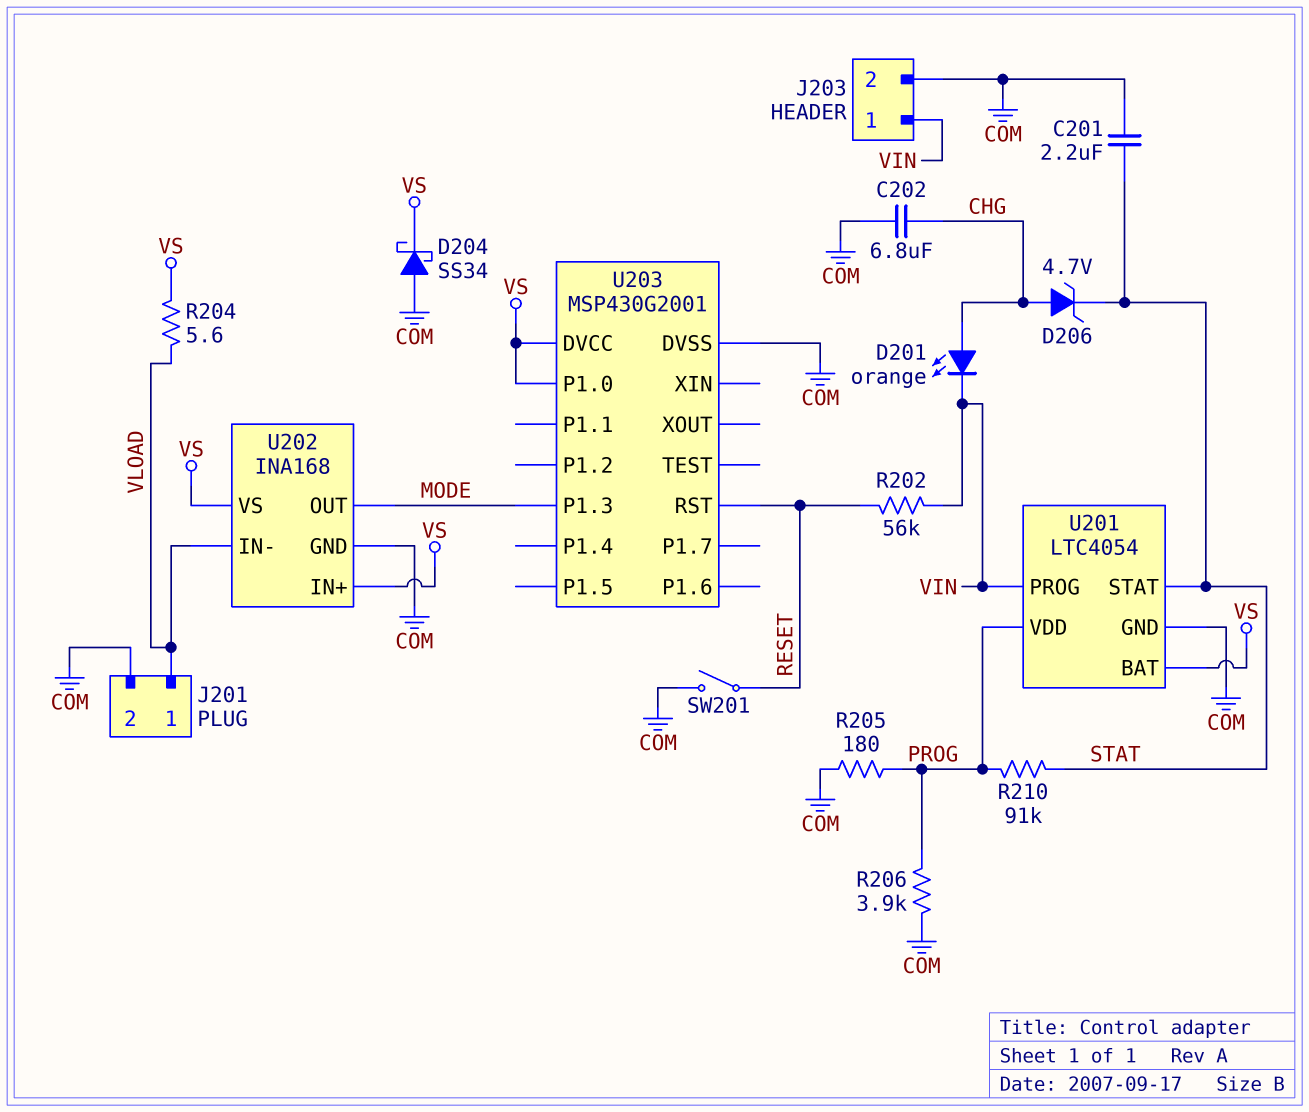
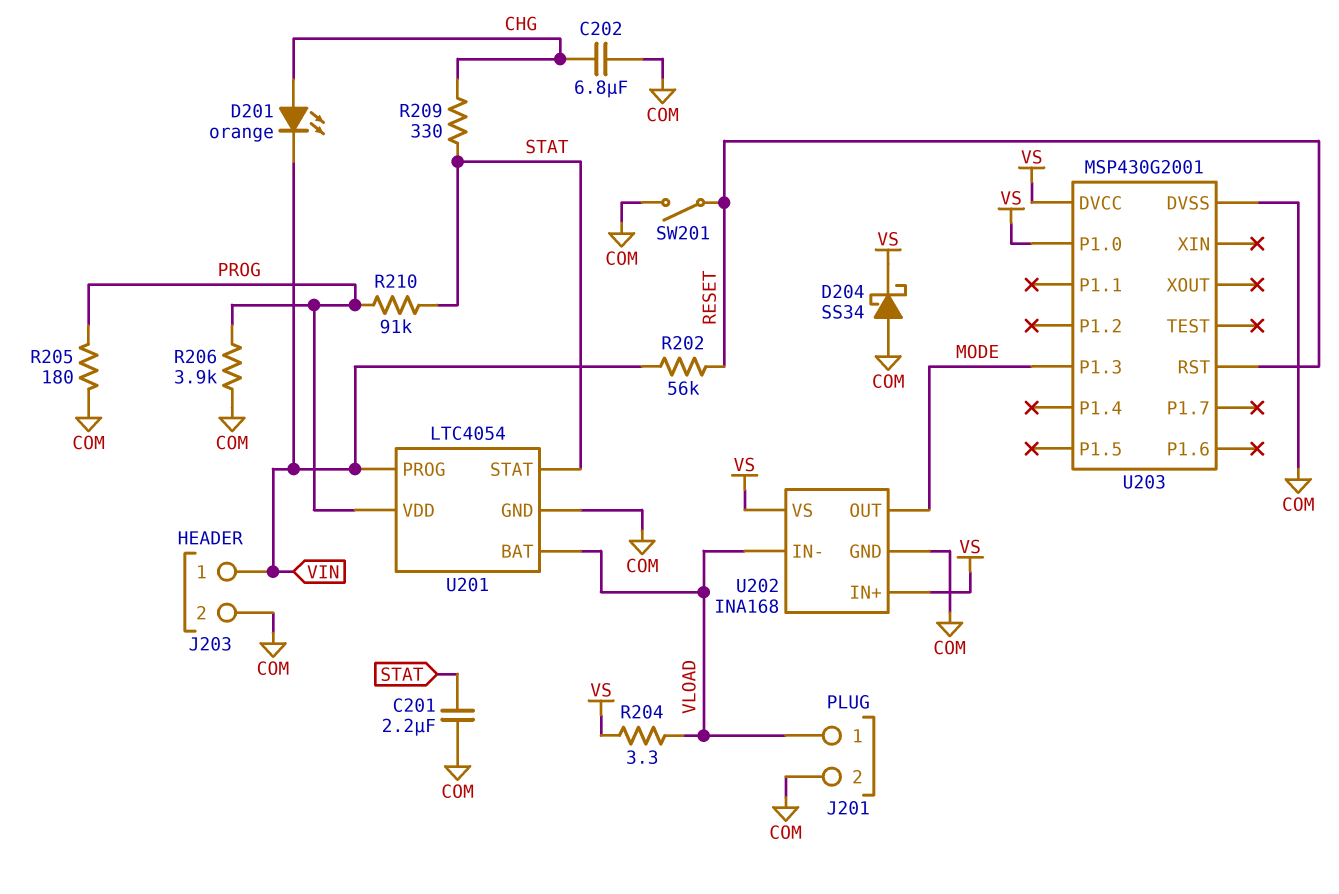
D206: zener 4.7V (A CHG, K STAT) -> none
R204: 5.6 (VLOAD, VS) -> 3.3 (VLOAD, VS)
R209: none -> 330 (CHG, STAT)
U201 pin BAT: VS -> VLOAD

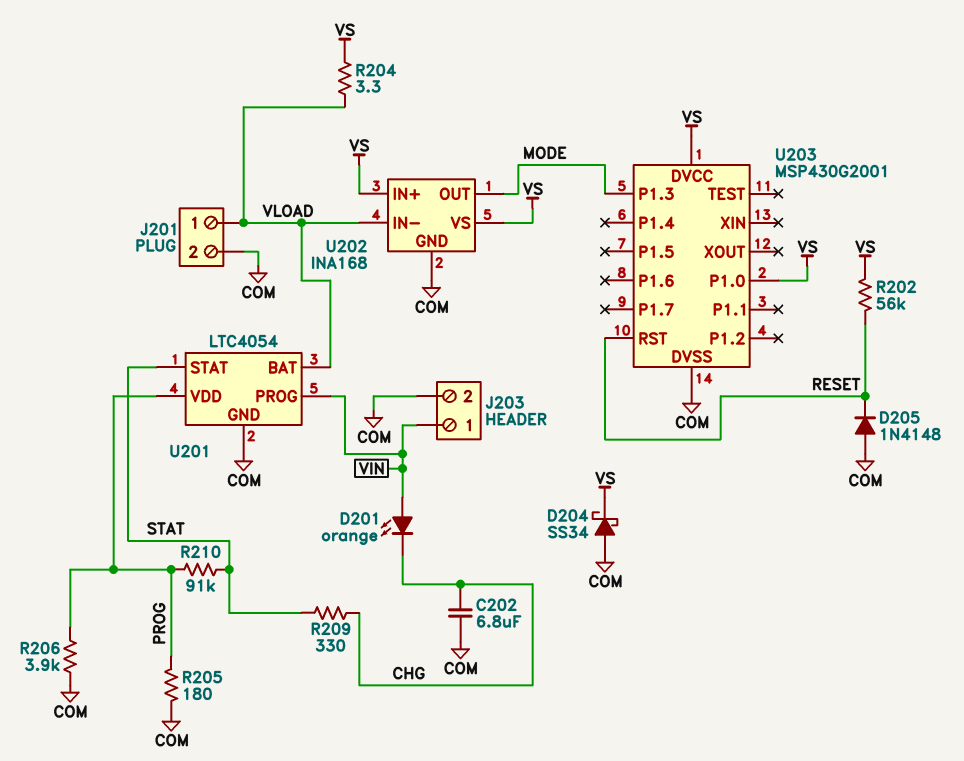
C201: 2.2uF (COM, STAT) -> none
D201: LED orange (A CHG, K VIN) -> LED orange (A VIN, K CHG)
D205: none -> diode 1N4148 (A COM, K RESET)
R202: 56k (RESET, VIN) -> 56k (RESET, VS)
SW201: switch (COM, RESET) -> none

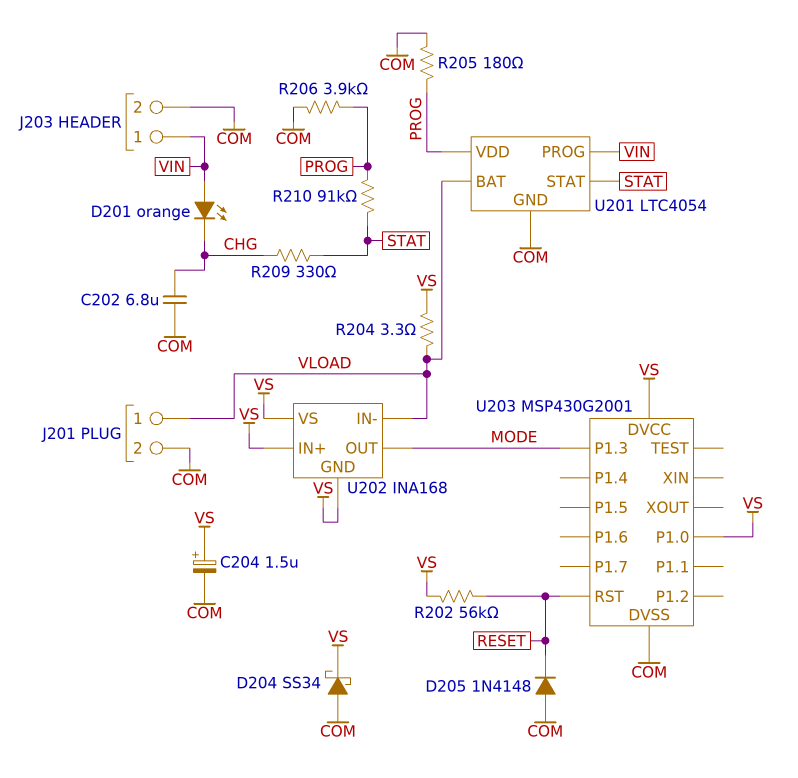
C204: none -> 1.5uF (plus VS, minus COM)
U202 pin GND: COM -> VS

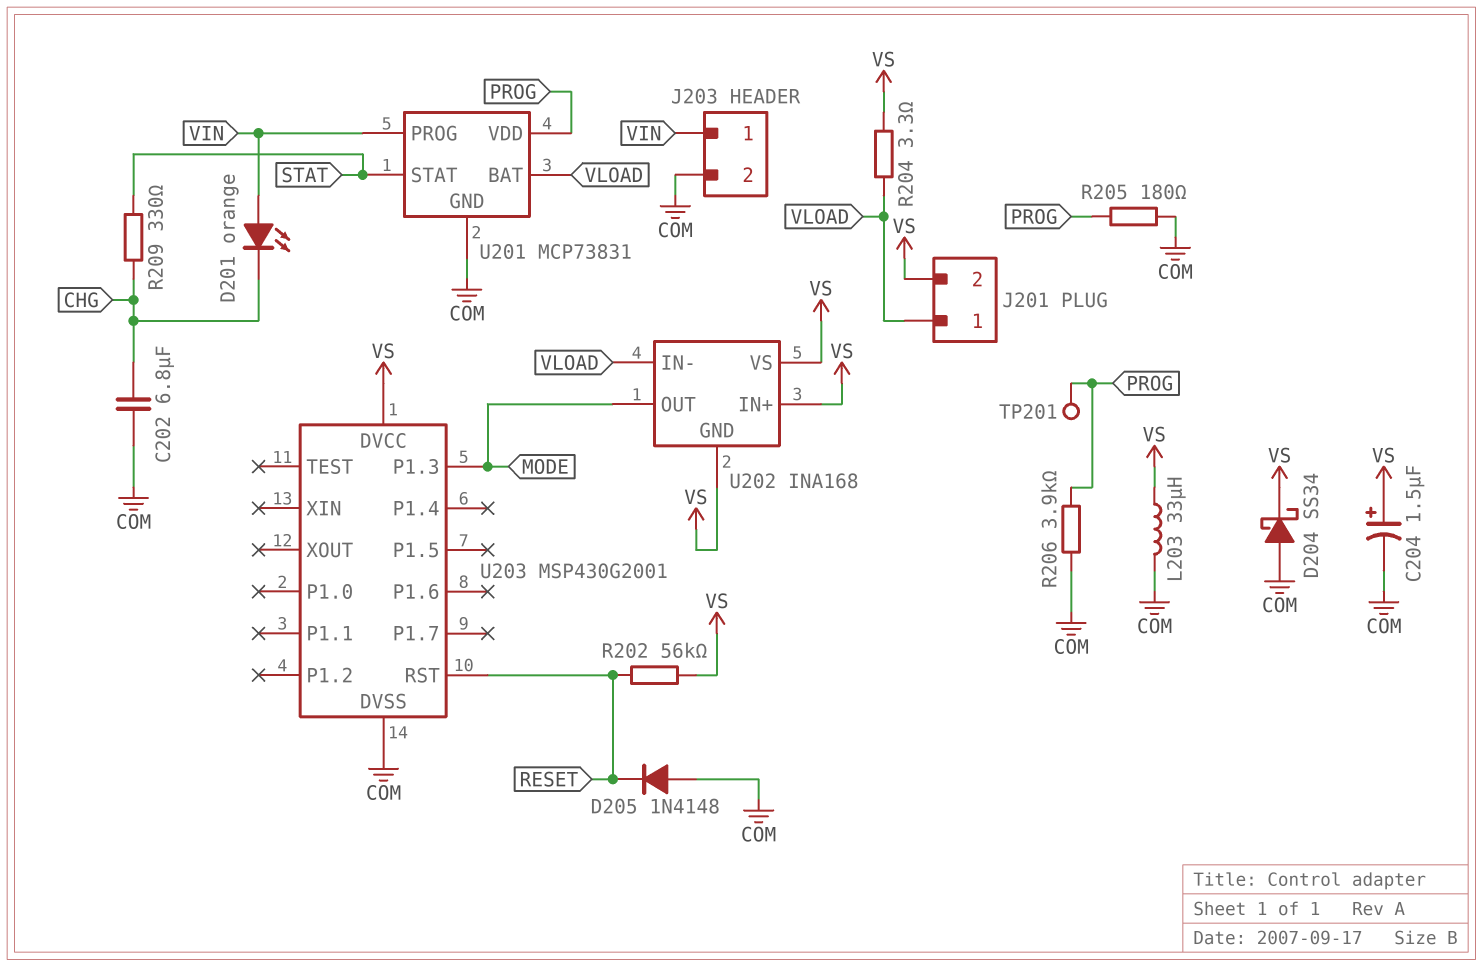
J201 pin 2: COM -> VS
L203: none -> 33uH (COM, VS)
R210: 91k (PROG, STAT) -> none
TP201: none -> test point (PROG)
U201: LTC4054 -> MCP73831
U203 pin P1.0: VS -> none

